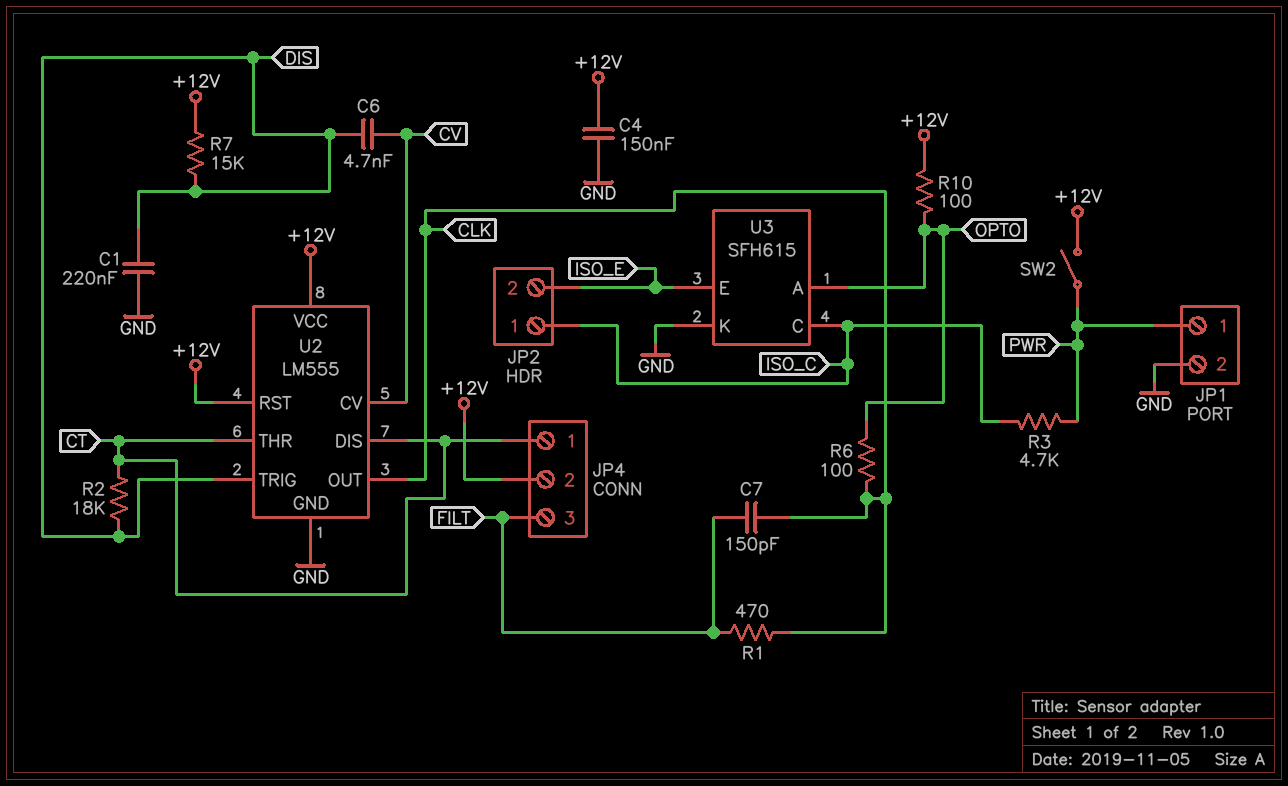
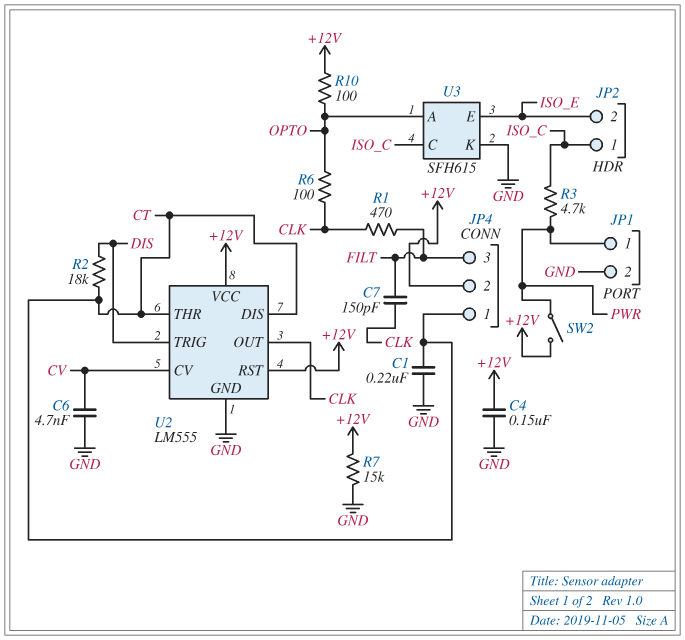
C1: 220nF (DIS, GND) -> 220nF (CT, GND)
C6: 4.7nF (CV, DIS) -> 4.7nF (CV, GND)
R7: 15k (+12V, DIS) -> 15k (+12V, GND)

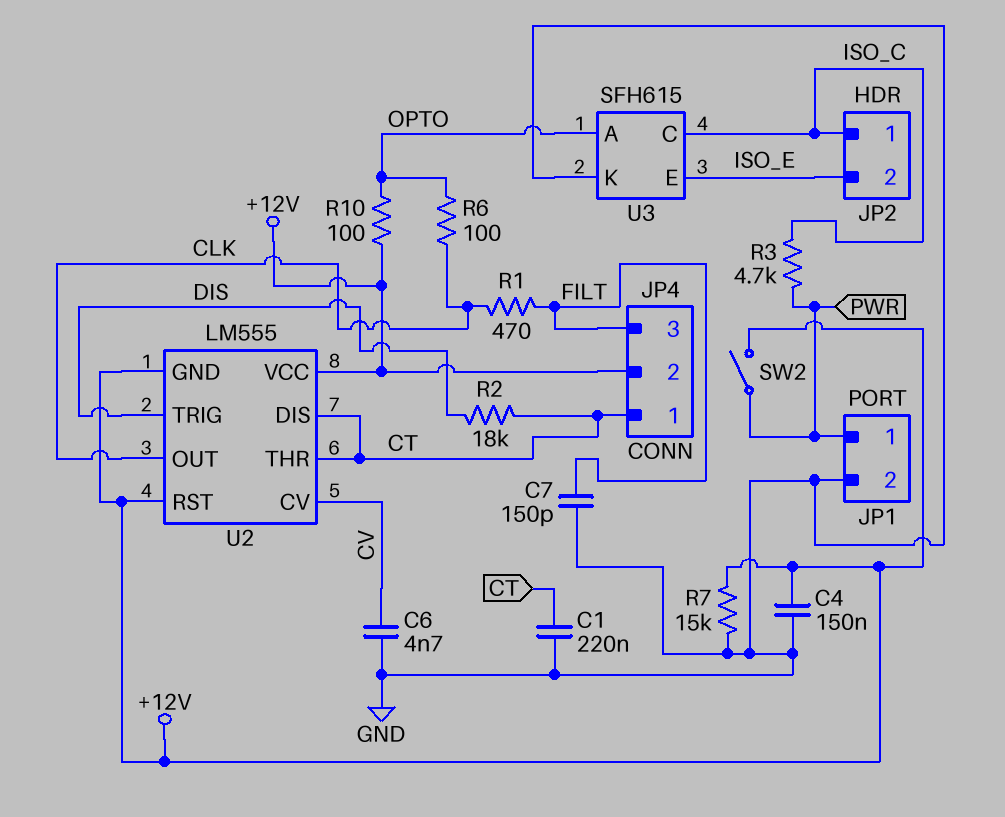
C7: 150pF (CLK, FILT) -> 150pF (FILT, GND)
U2 pin GND: GND -> +12V

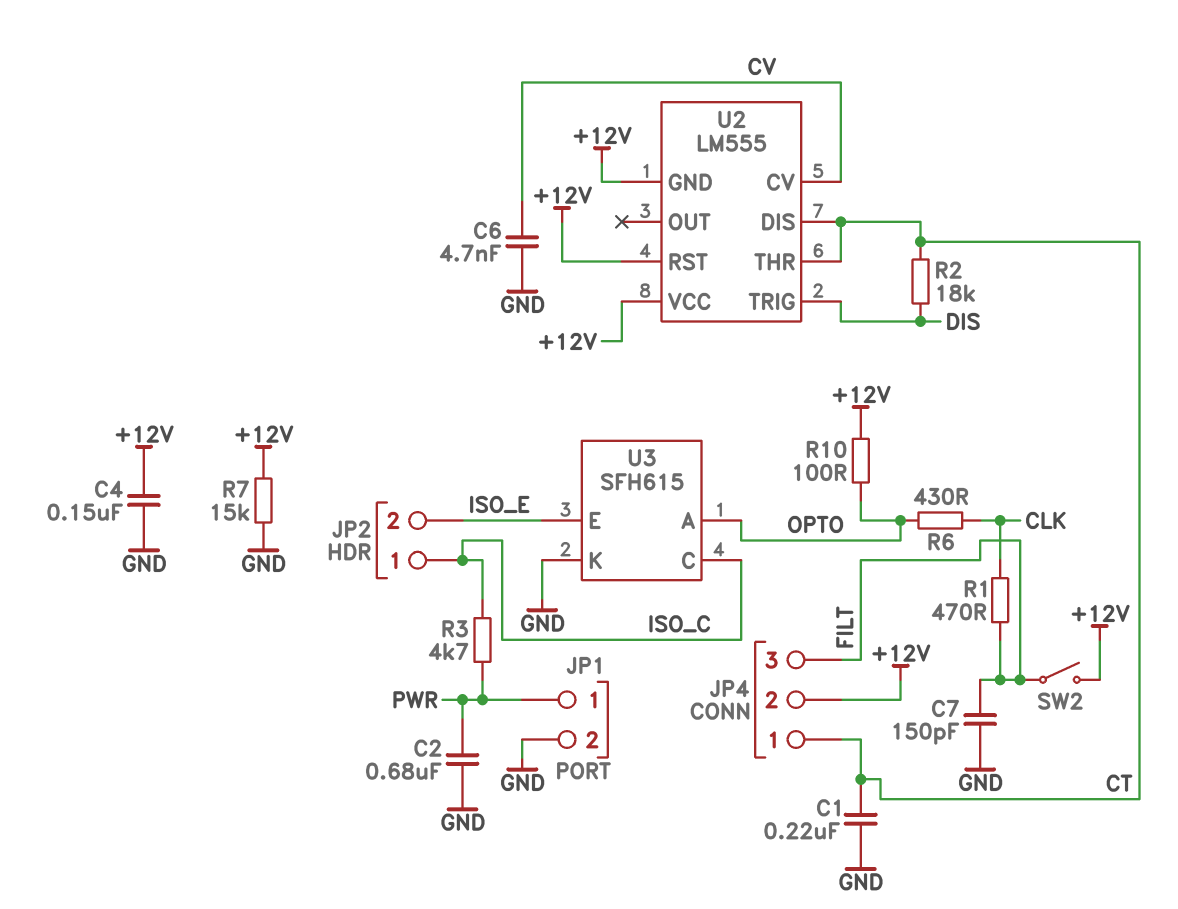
C2: none -> 680nF (GND, PWR)
R6: 100 (CLK, OPTO) -> 430 (CLK, OPTO)
SW2: switch (+12V, PWR) -> switch (+12V, FILT)
U2 pin OUT: CLK -> none

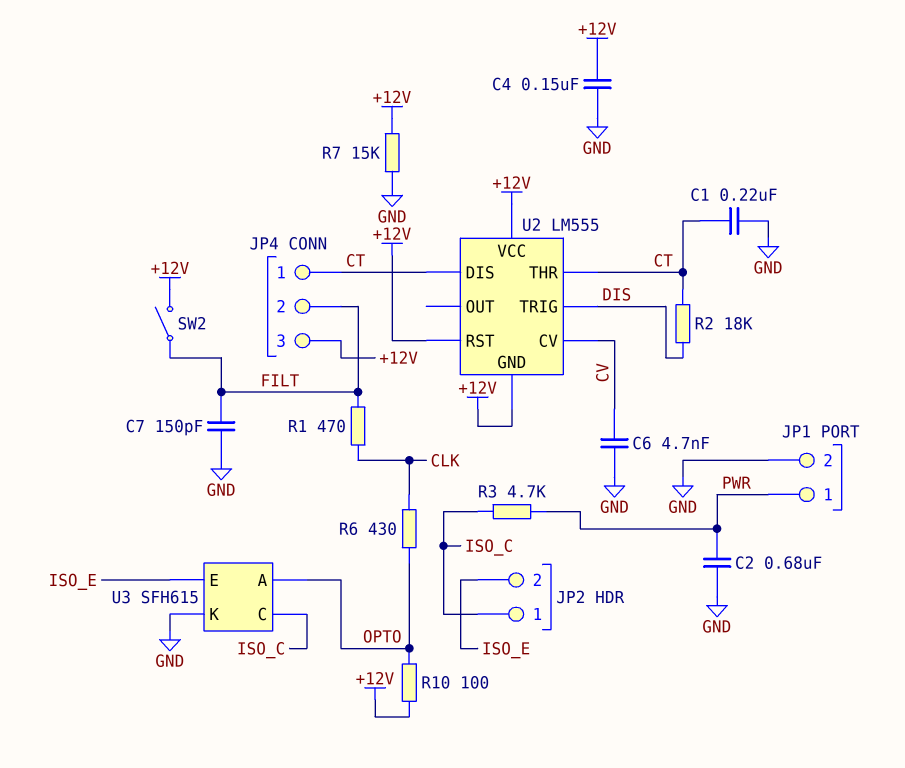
JP4 pin 2: +12V -> FILT
JP4 pin 3: FILT -> +12V

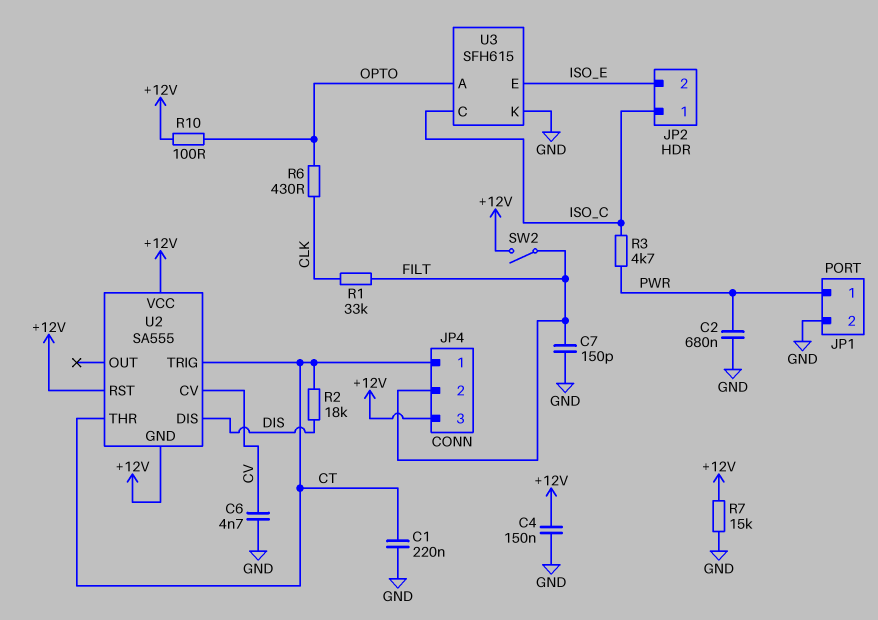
R1: 470 (CLK, FILT) -> 33k (CLK, FILT)
U2: LM555 -> SA555
U2 pin DIS: CT -> DIS
U2 pin TRIG: DIS -> CT

